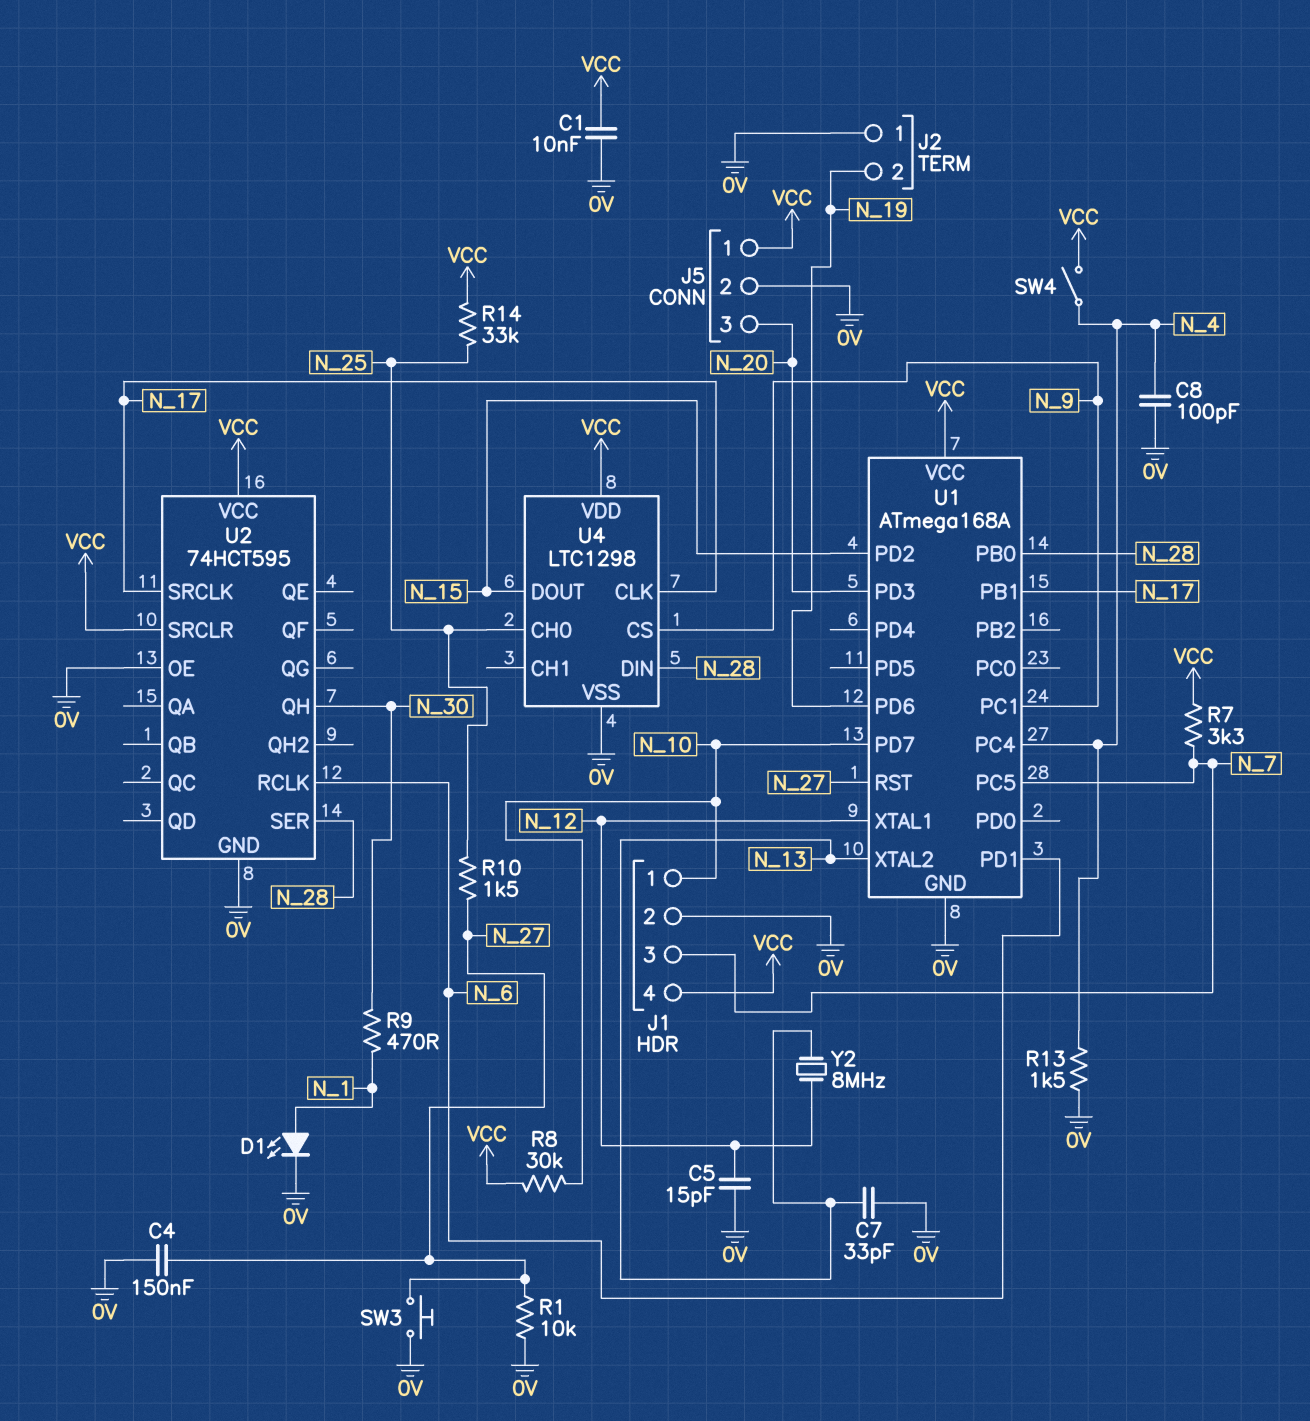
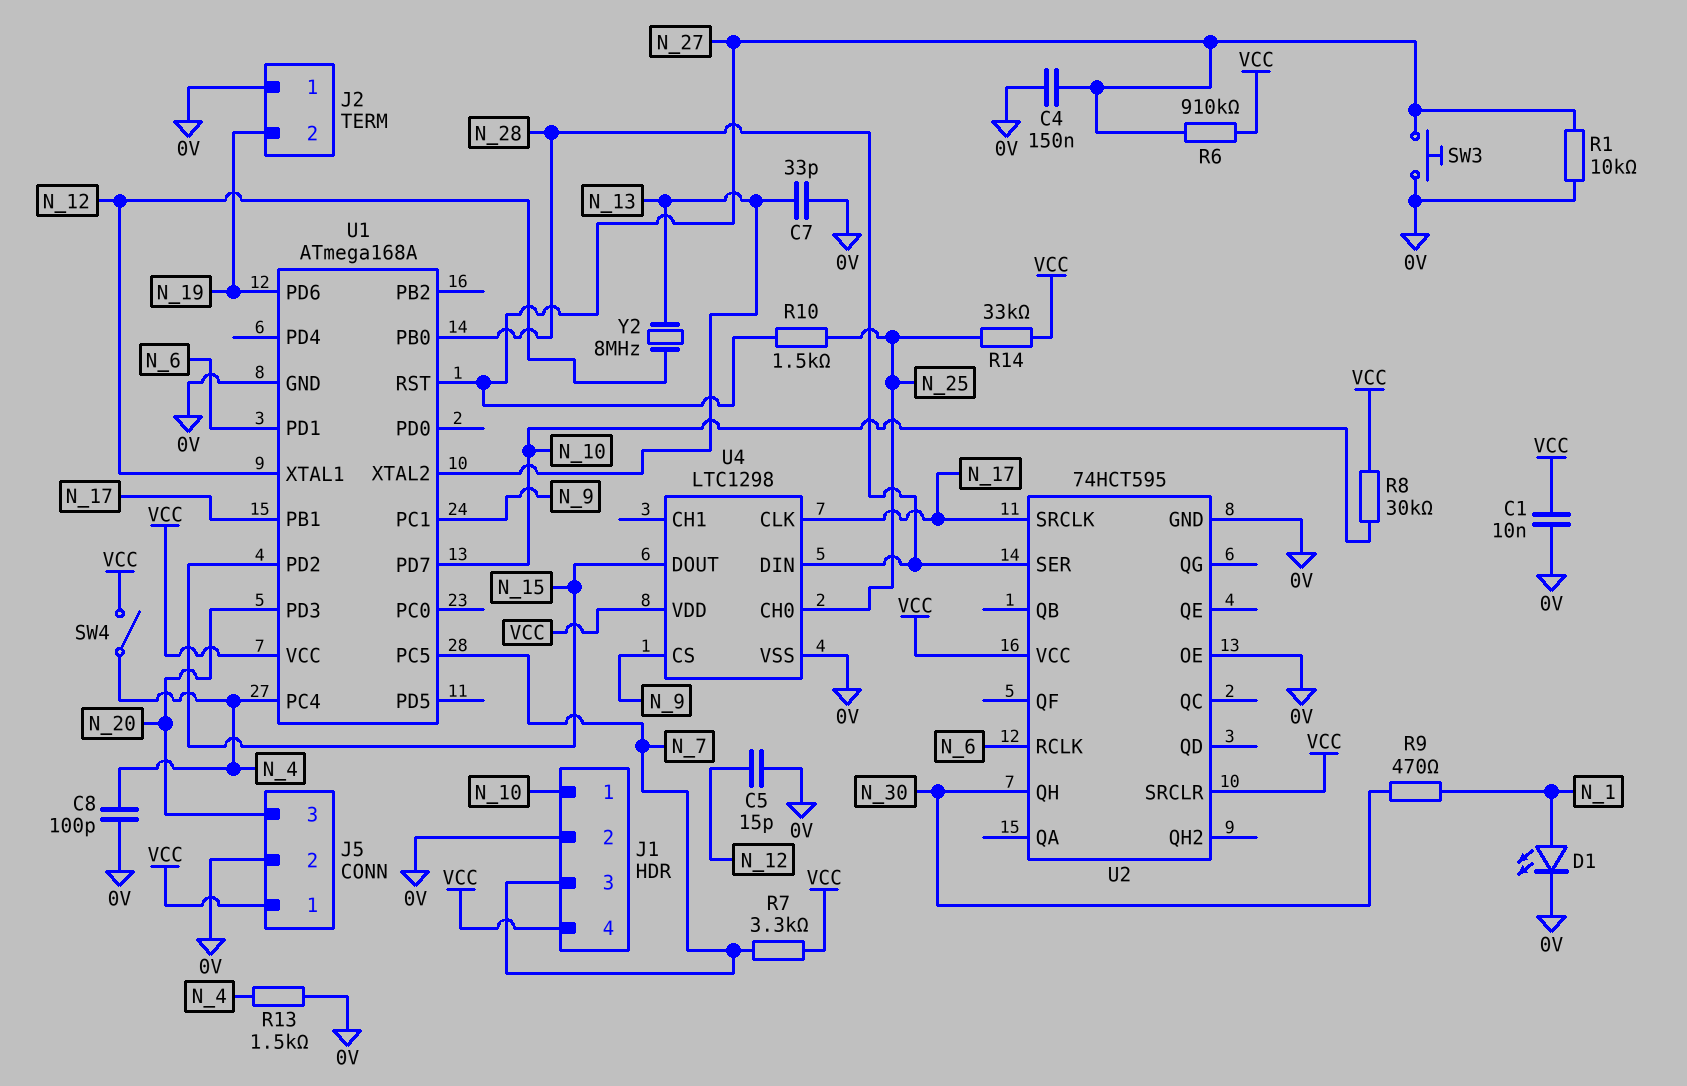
R6: none -> 910k (N_27, VCC)

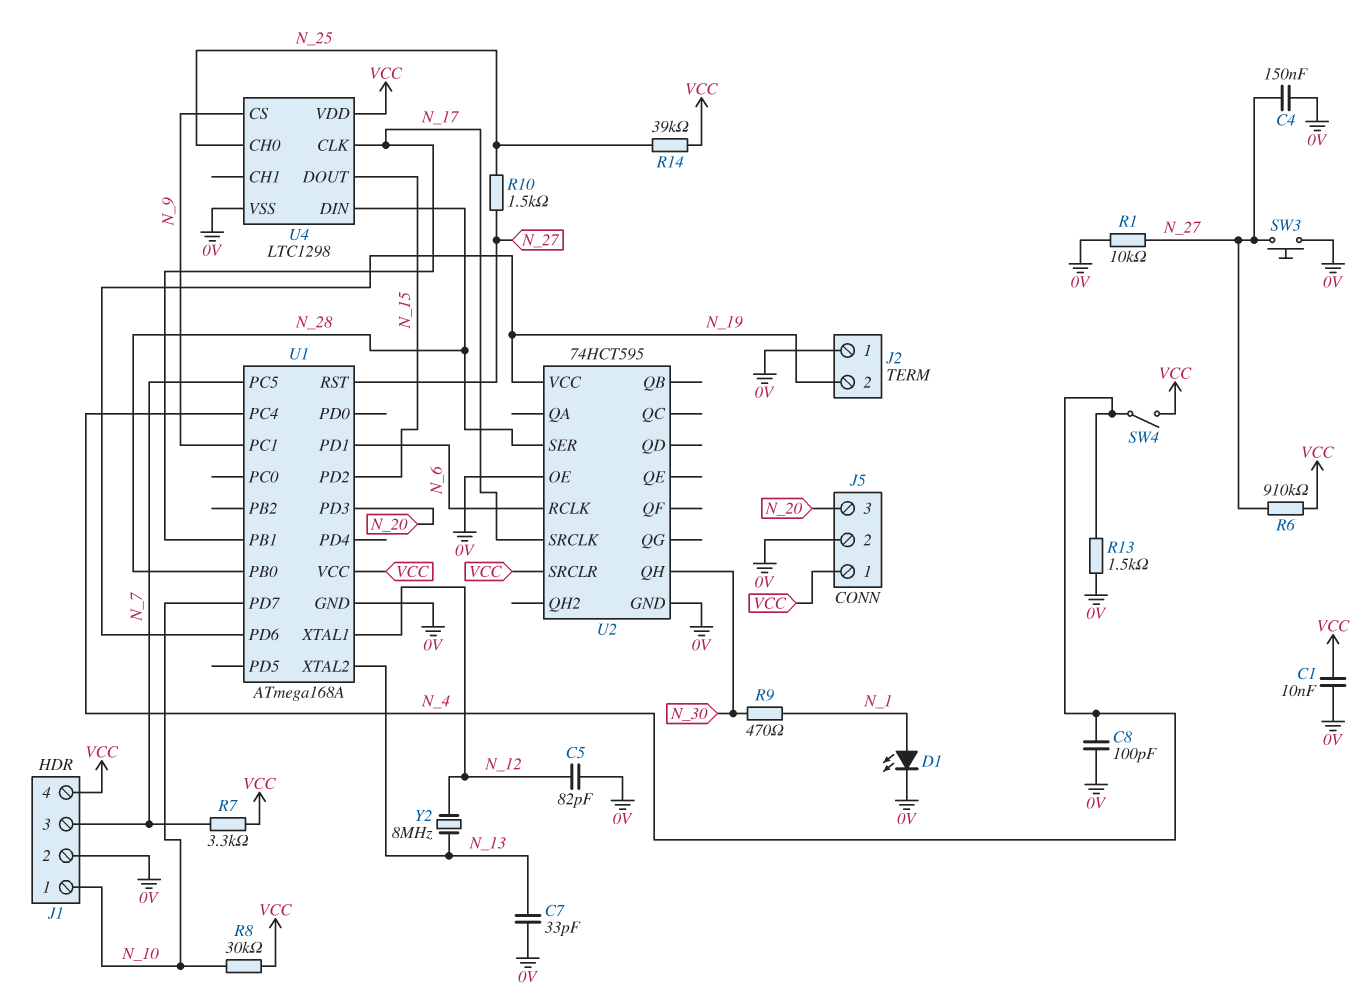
C5: 15pF (0V, N_12) -> 82pF (0V, N_12)
R14: 33k (N_25, VCC) -> 39k (N_25, VCC)
U2 pin VCC: VCC -> N_19

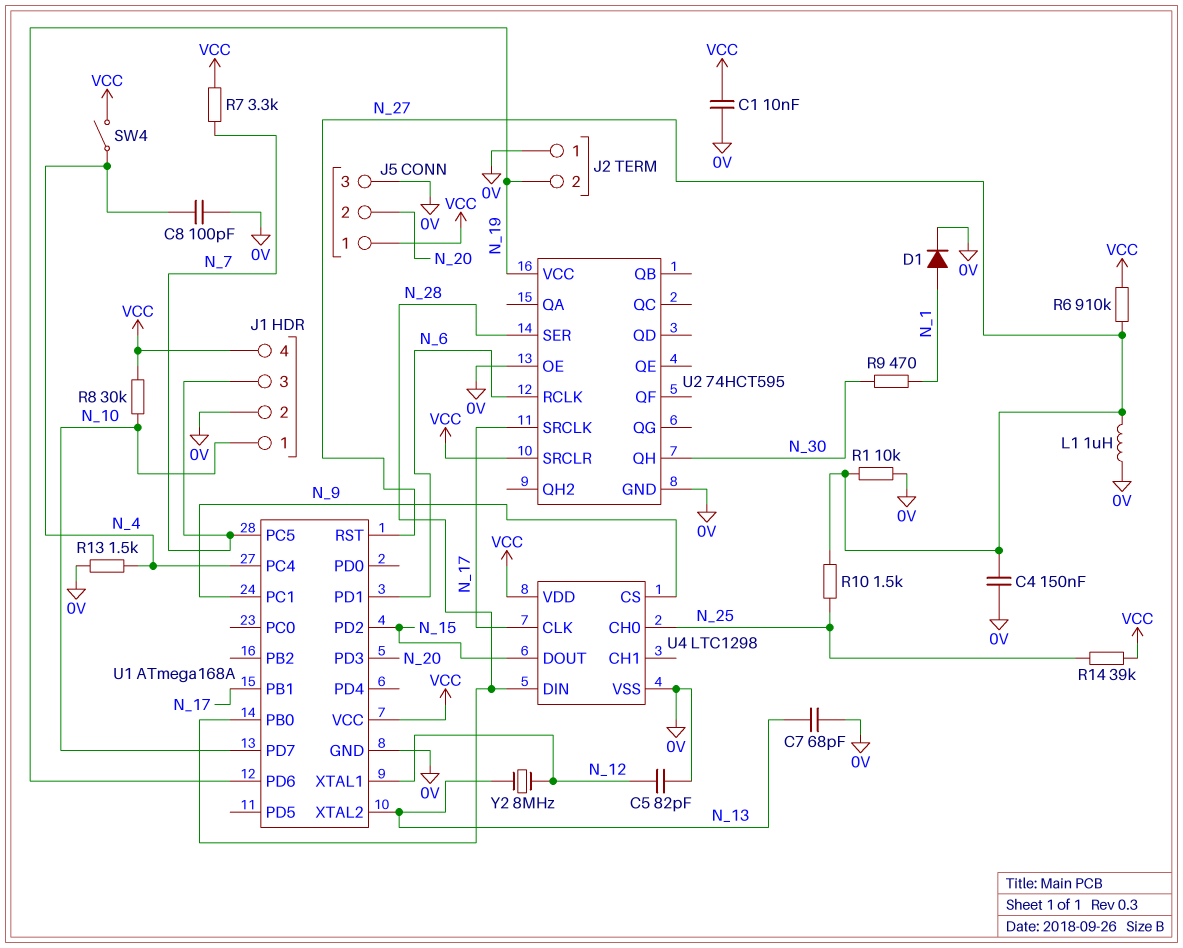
C7: 33pF (0V, N_13) -> 68pF (0V, N_13)
D1: LED (A N_1, K 0V) -> diode (A N_1, K 0V)
J5 pin 2: 0V -> N_20
J5 pin 3: N_20 -> 0V
L1: none -> 1uH (0V, N_27)
SW3: button (0V, N_27) -> none

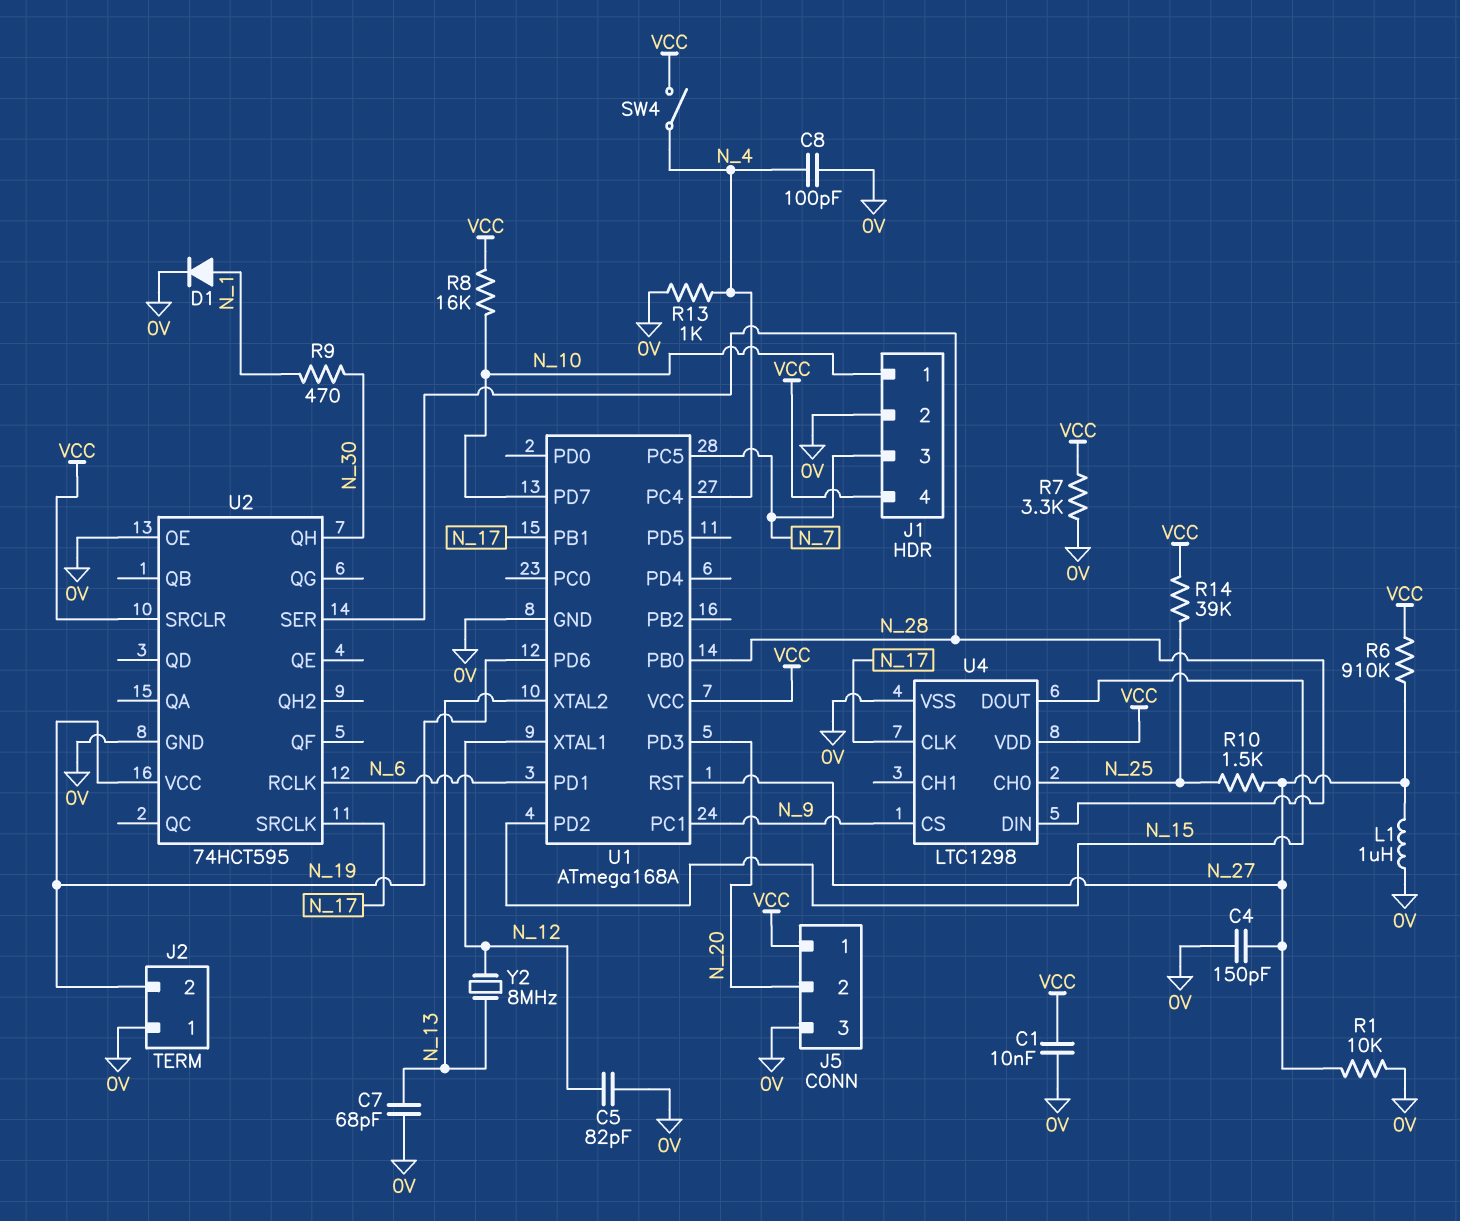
C4: 150nF (0V, N_27) -> 150pF (0V, N_27)
R7: 3.3k (N_7, VCC) -> 3.3k (0V, VCC)
R8: 30k (N_10, VCC) -> 16k (N_10, VCC)
R13: 1.5k (0V, N_4) -> 1k (0V, N_4)

